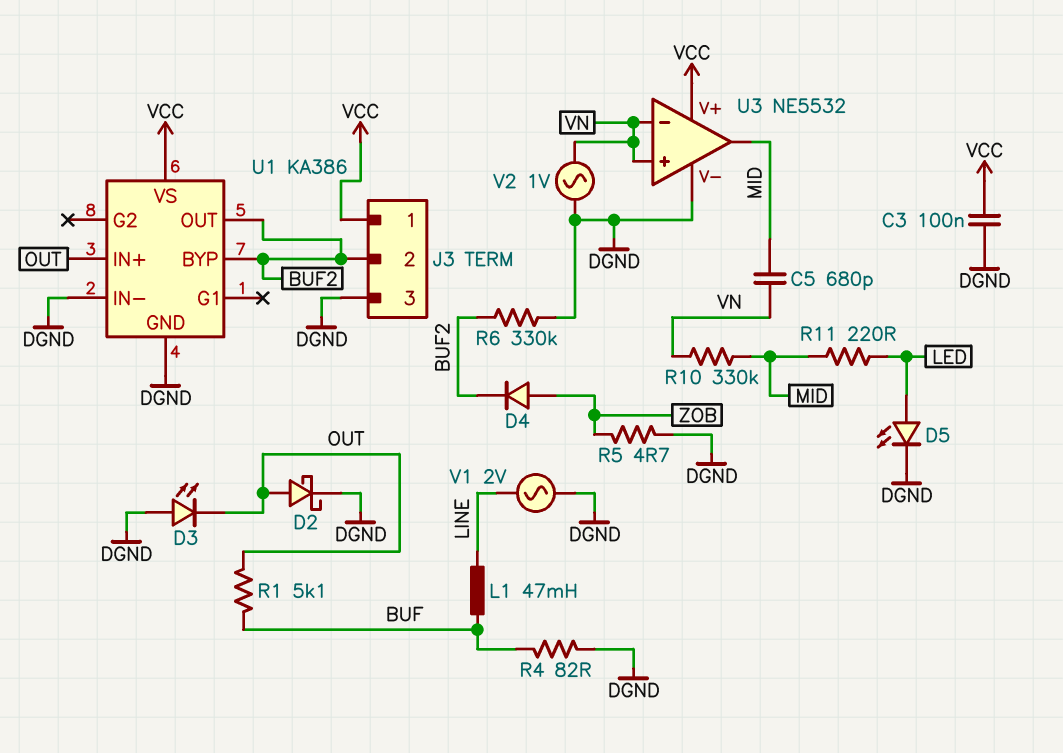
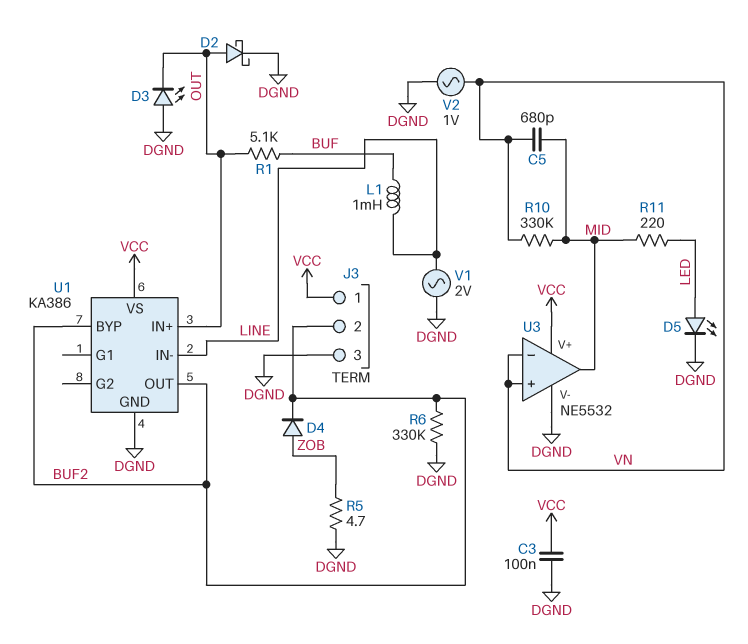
L1: 47mH (BUF, LINE) -> 1mH (BUF, LINE)
R4: 82 (BUF, DGND) -> none
U1 pin IN-: DGND -> LINE

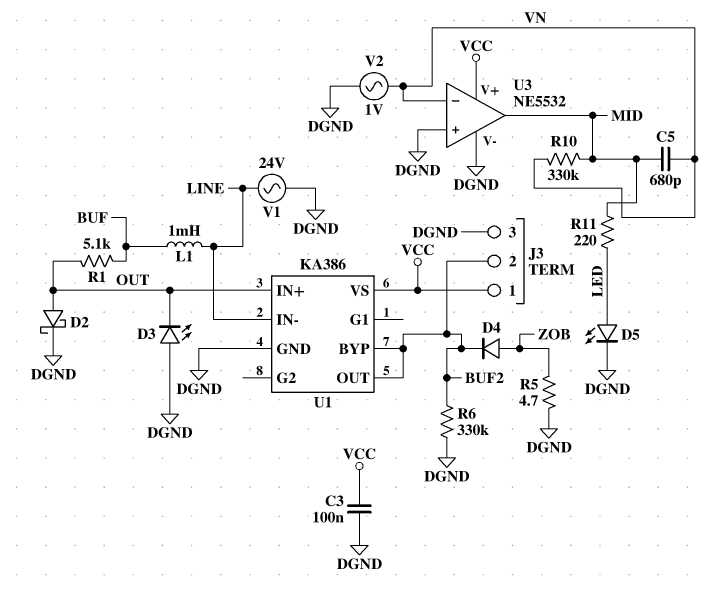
U3 pin in+: VN -> DGND
V1: AC 2V (DGND, LINE) -> AC 24V (DGND, LINE)

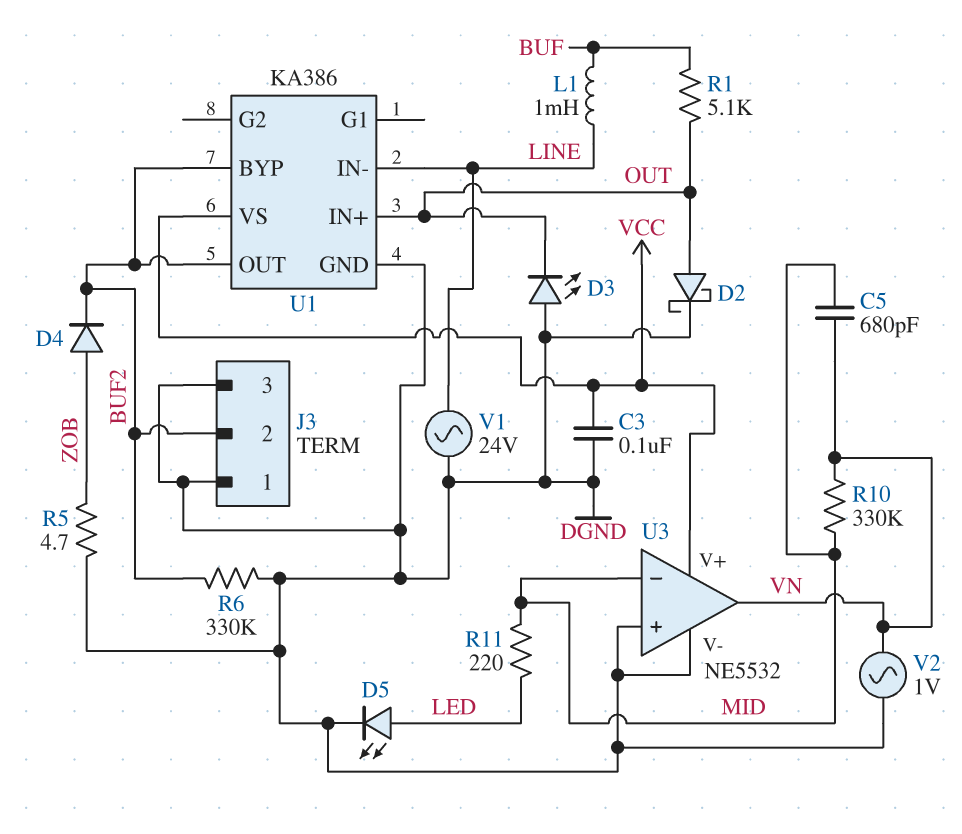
J3 pin 1: VCC -> DGND
U3 pin in-: VN -> MID
U3 pin out: MID -> VN

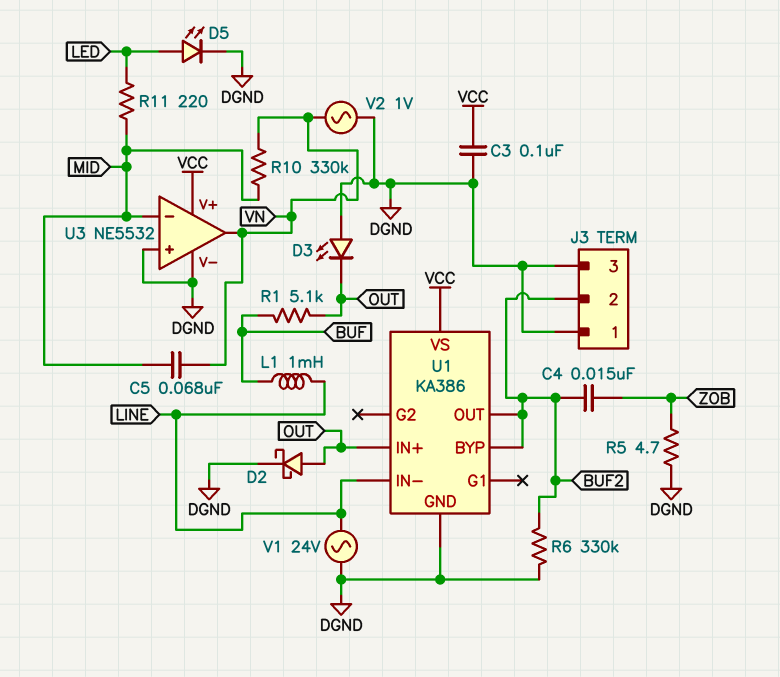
C4: none -> 15nF (BUF2, ZOB)
C5: 680pF (MID, VN) -> 68nF (MID, VN)
D4: diode (A ZOB, K BUF2) -> none

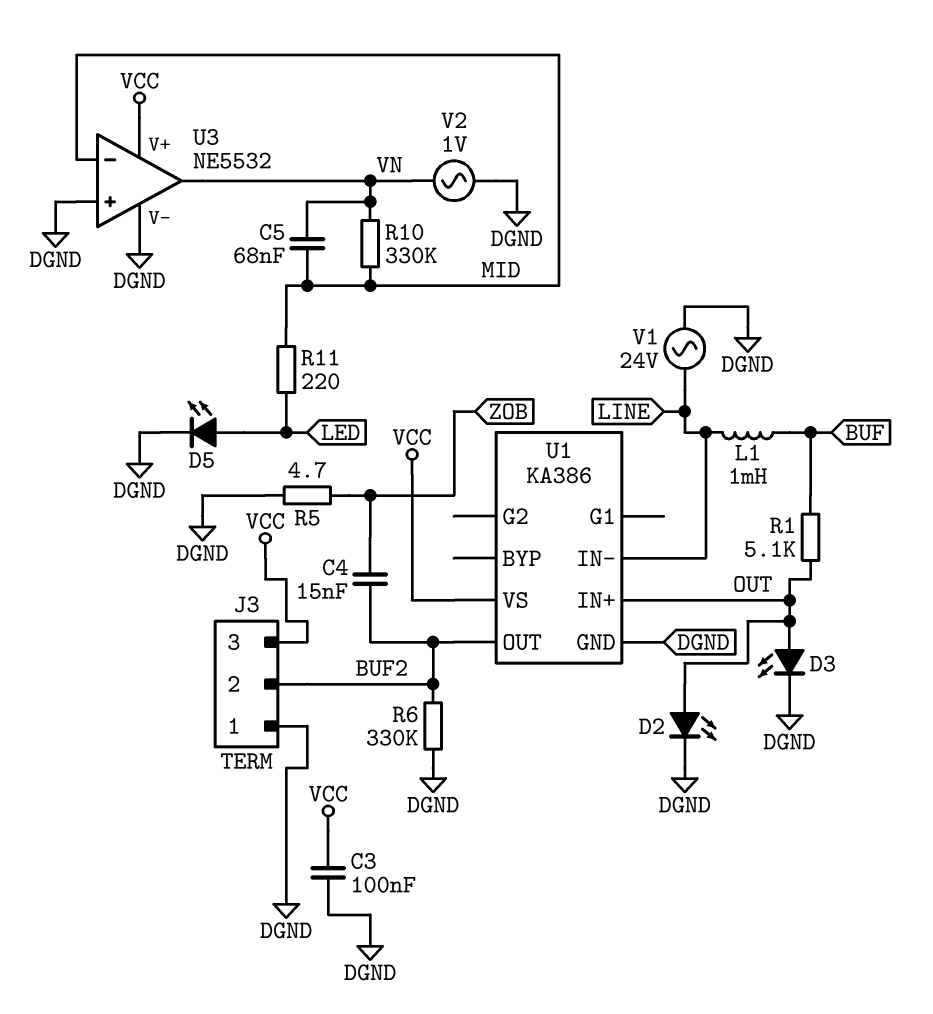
D2: schottky (A OUT, K DGND) -> LED (A OUT, K DGND)
D3: LED (A DGND, K OUT) -> LED (A OUT, K DGND)
J3 pin 3: DGND -> VCC
U1 pin BYP: BUF2 -> none

